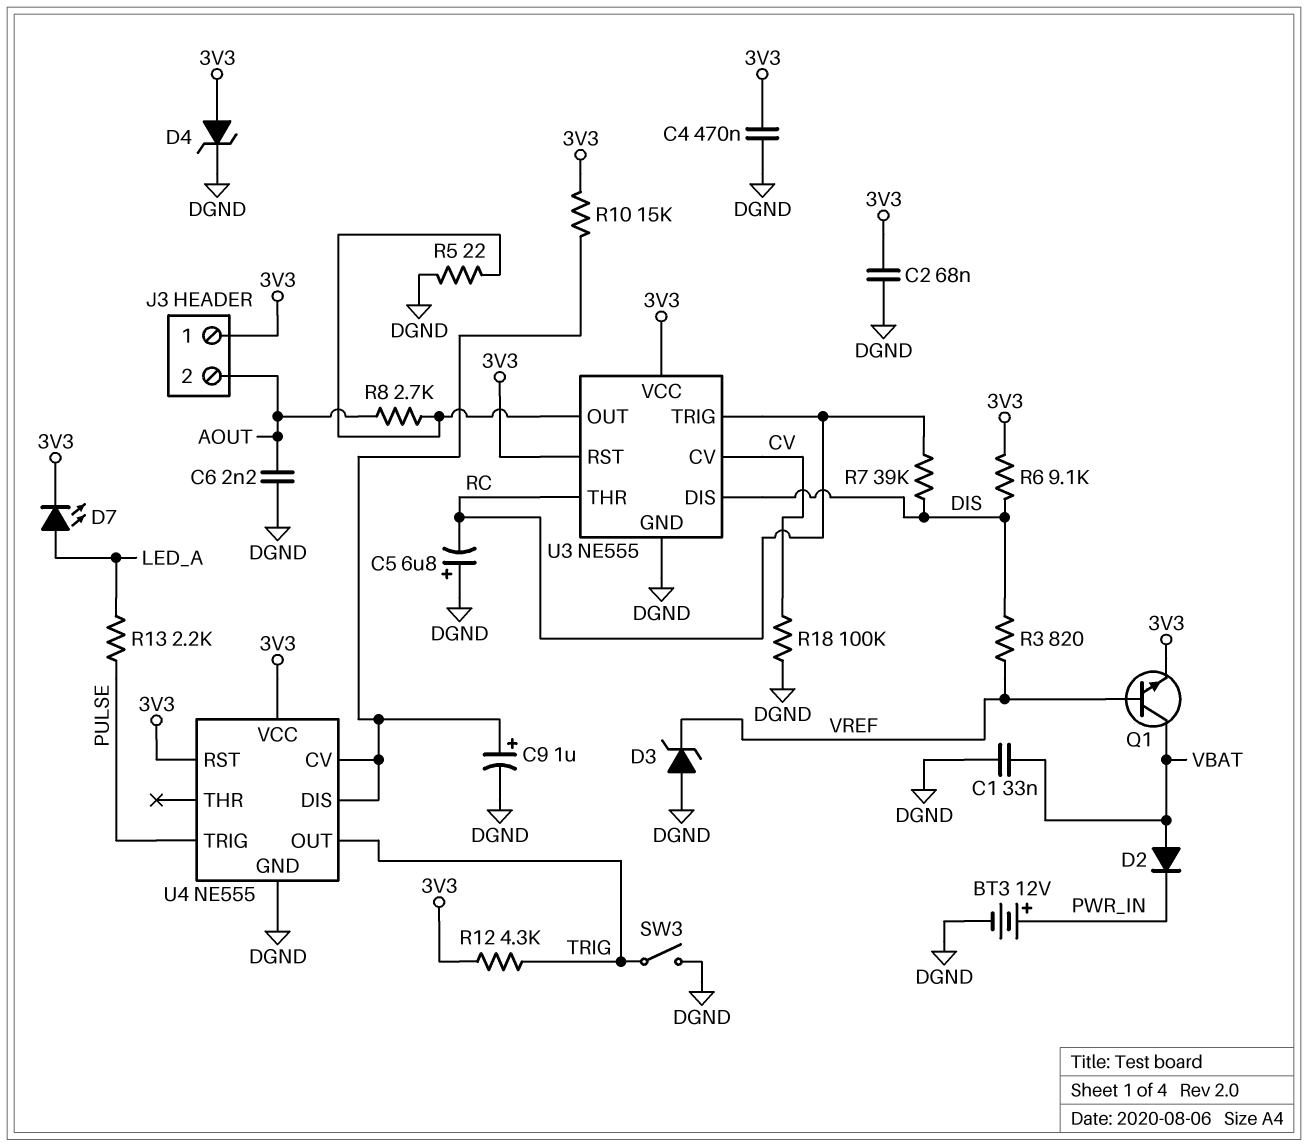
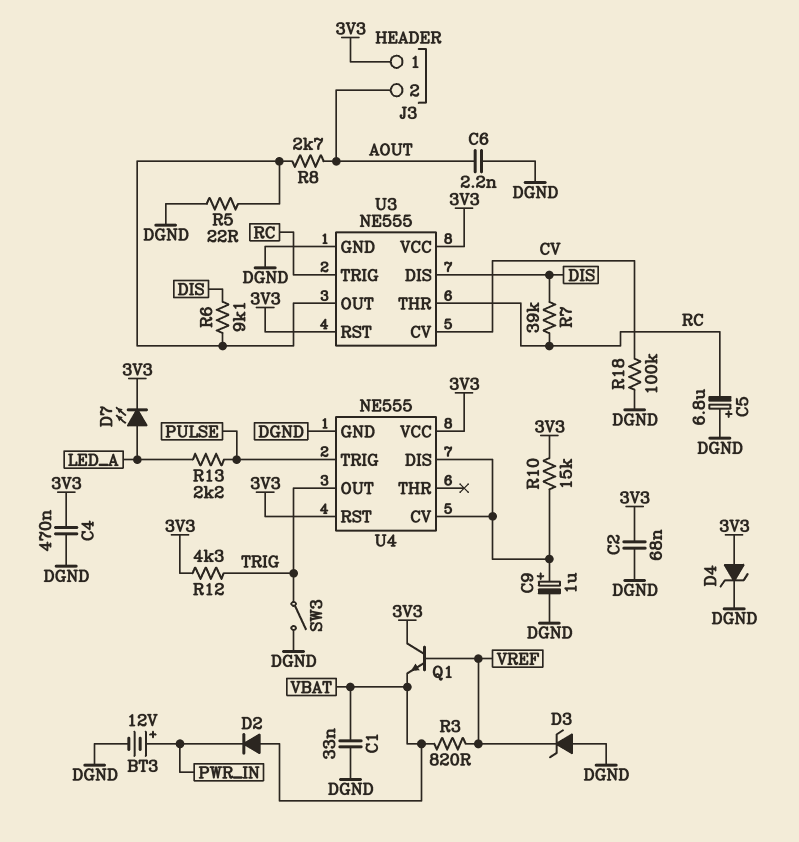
Q1: NPN (B VREF, C VBAT, E 3V3) -> NPN (B VREF, C 3V3, E VBAT)
R3: 820 (DIS, VREF) -> 820 (VBAT, VREF)
R6: 9.1k (3V3, DIS) -> 9.1k (DIS, U3/OUT)

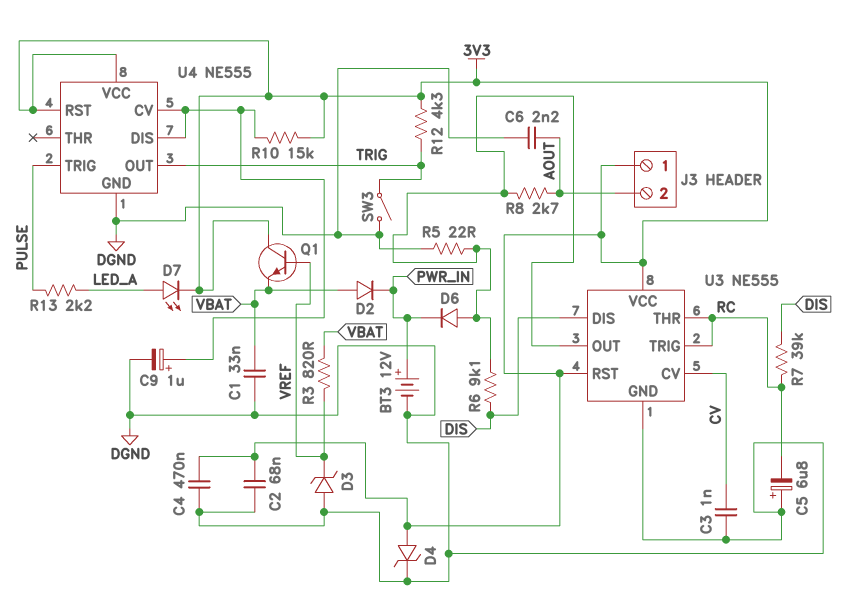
C3: none -> 1nF (CV, DGND)
D6: none -> diode (A U3/OUT, K PWR_IN)
R18: 100k (CV, DGND) -> none

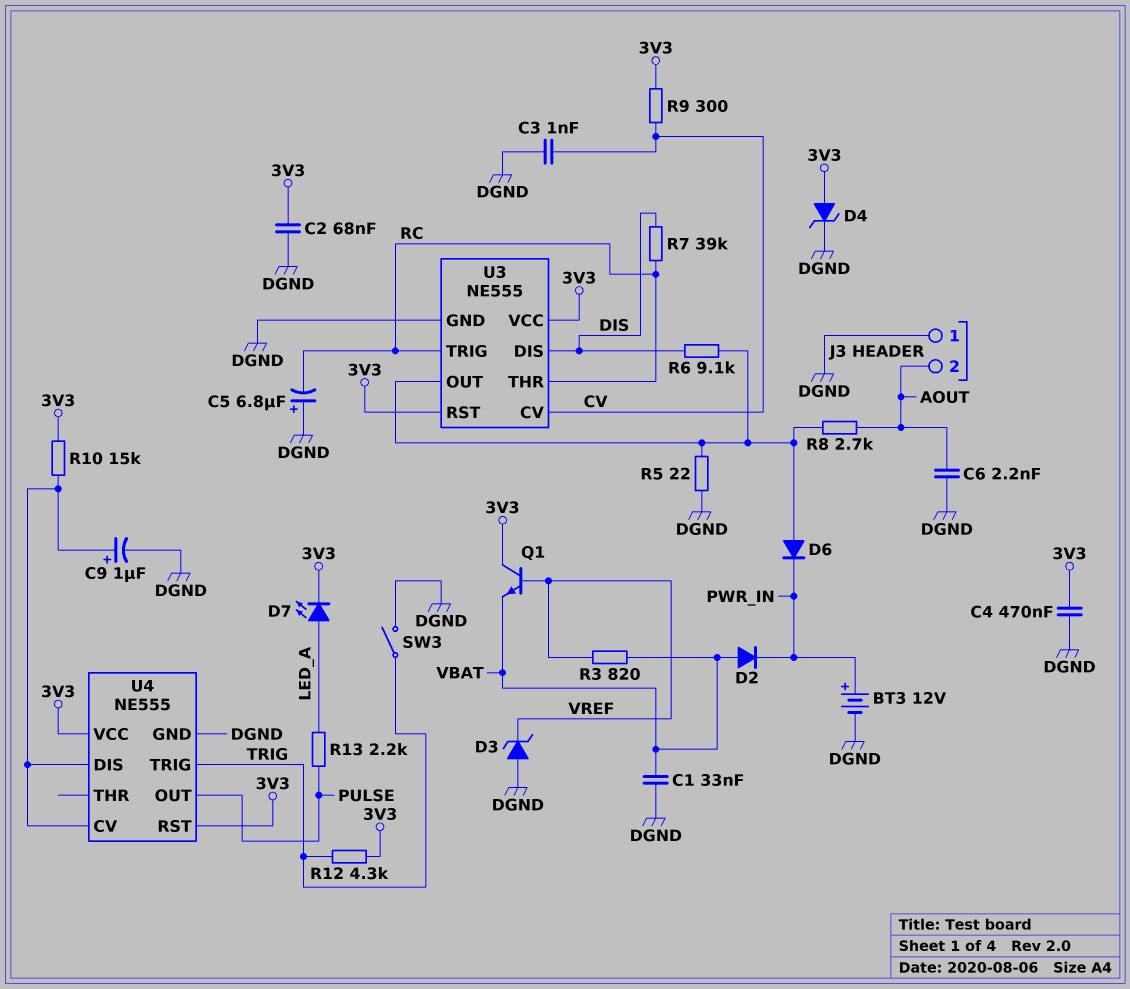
J3 pin 1: 3V3 -> DGND
R9: none -> 300 (3V3, CV)
U4 pin OUT: TRIG -> PULSE
U4 pin TRIG: PULSE -> TRIG

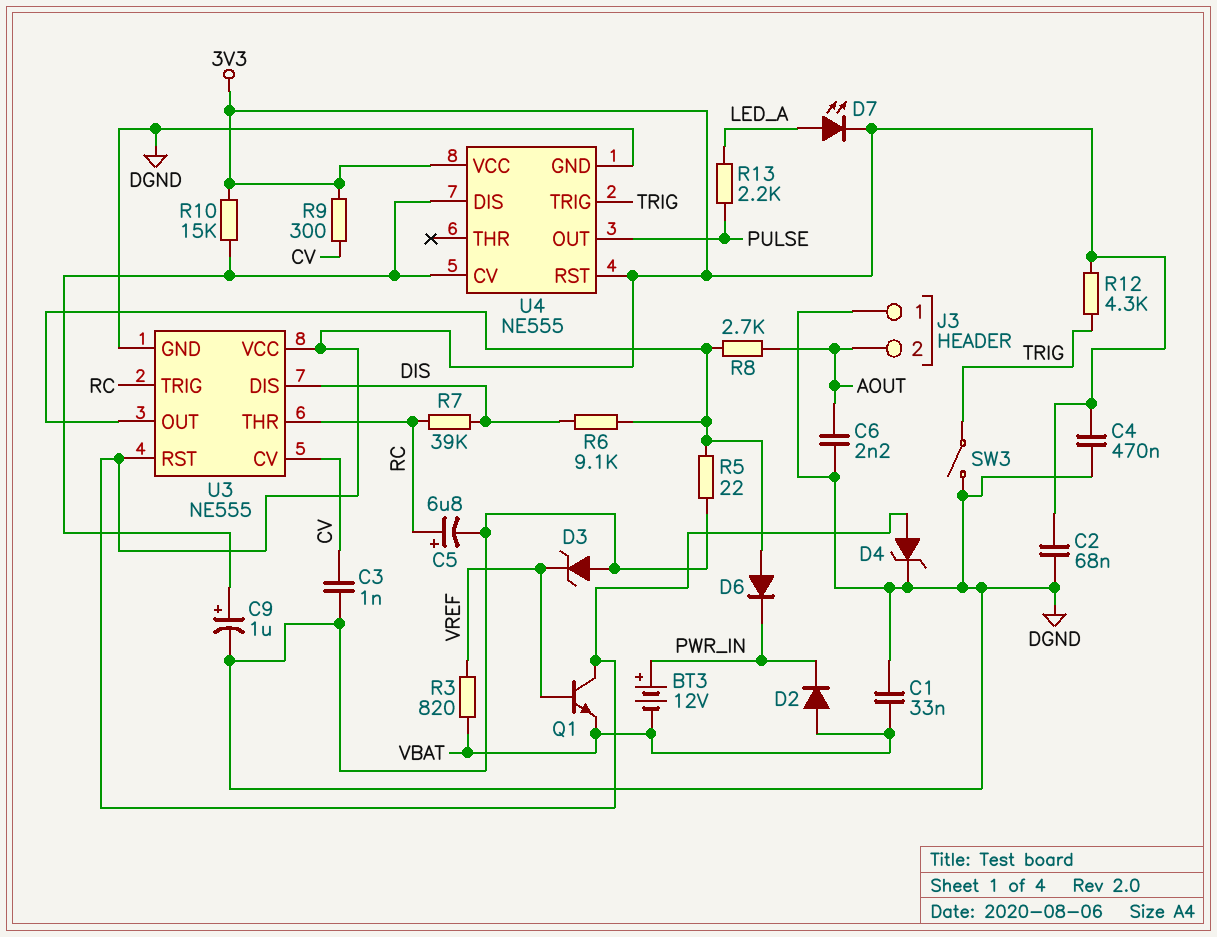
BT3: 12V (plus PWR_IN, minus DGND) -> 12V (plus PWR_IN, minus VBAT)
C5: 6.8uF (plus DGND, minus RC) -> 6.8uF (plus RC, minus DGND)

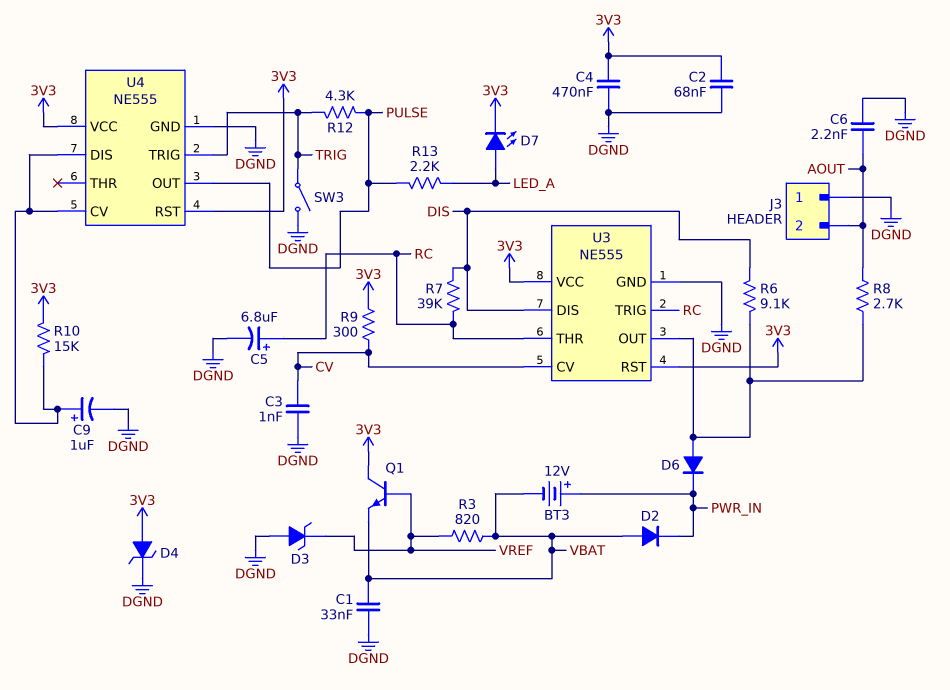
R5: 22 (DGND, U3/OUT) -> none
R12: 4.3k (3V3, TRIG) -> 4.3k (PULSE, TRIG)

